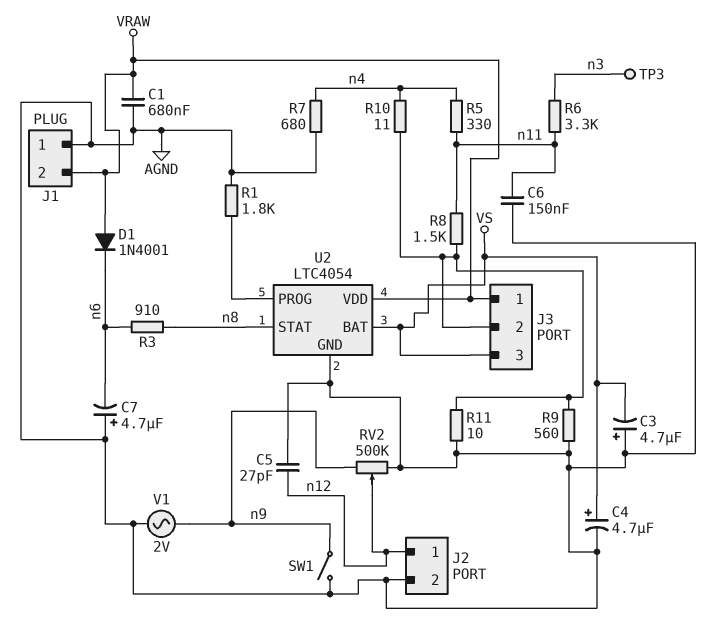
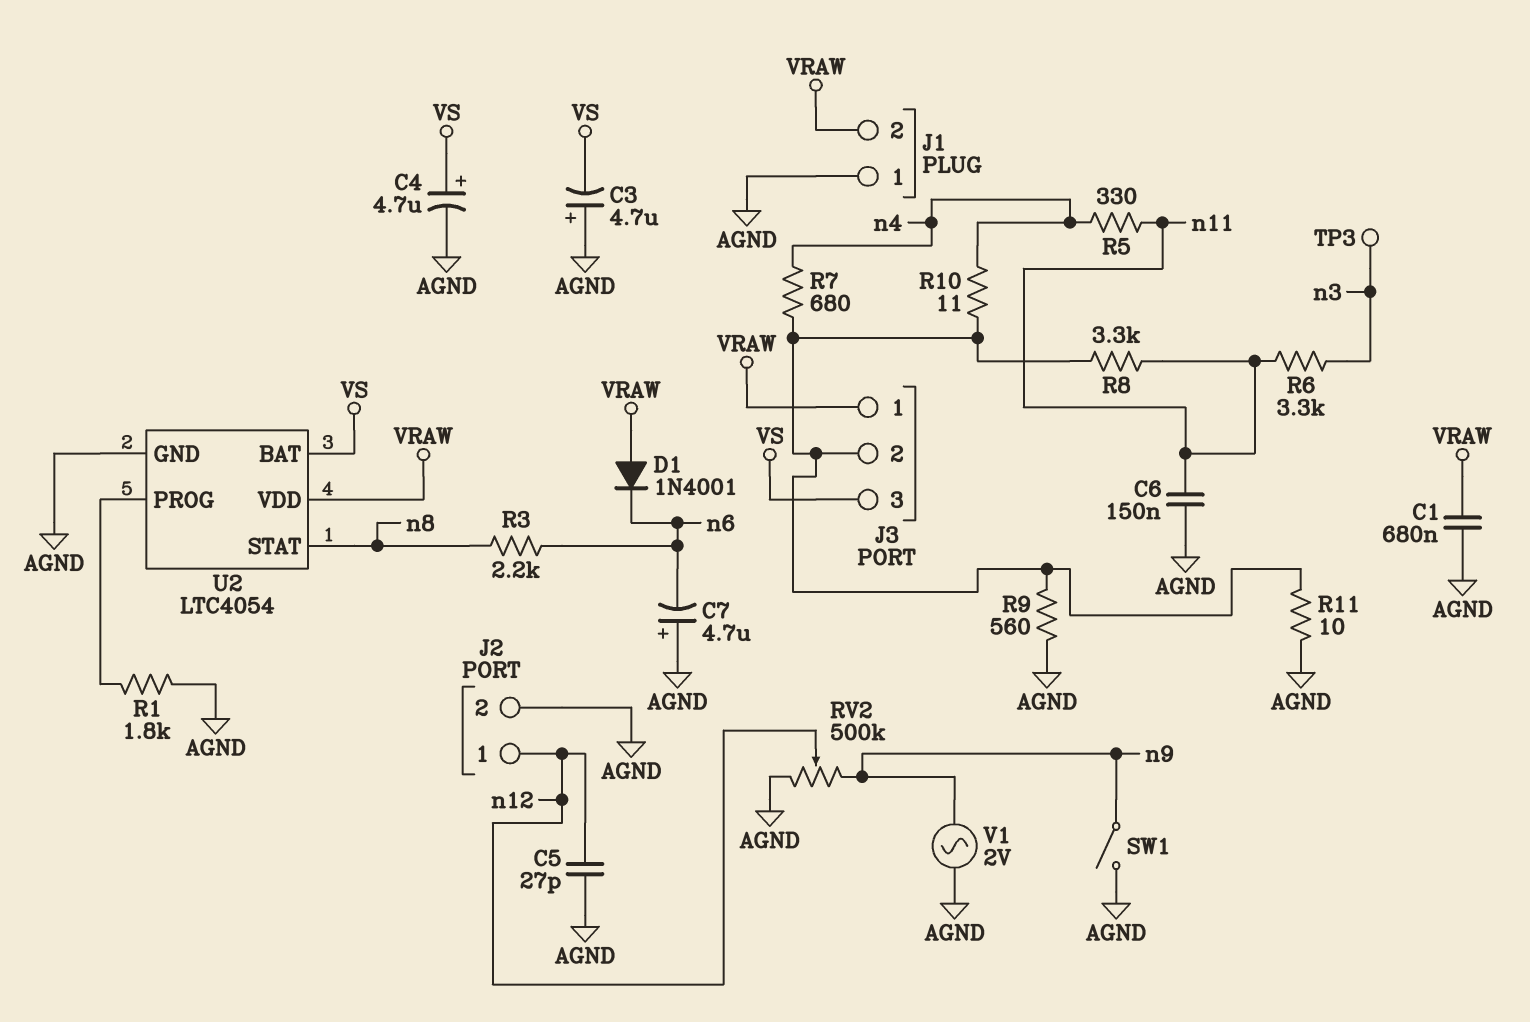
R3: 910 (n6, n8) -> 2.2k (n6, n8)
R7: 680 (AGND, n4) -> 680 (J3/2, n4)
R8: 1.5k (J3/2, n11) -> 3.3k (J3/2, n11)

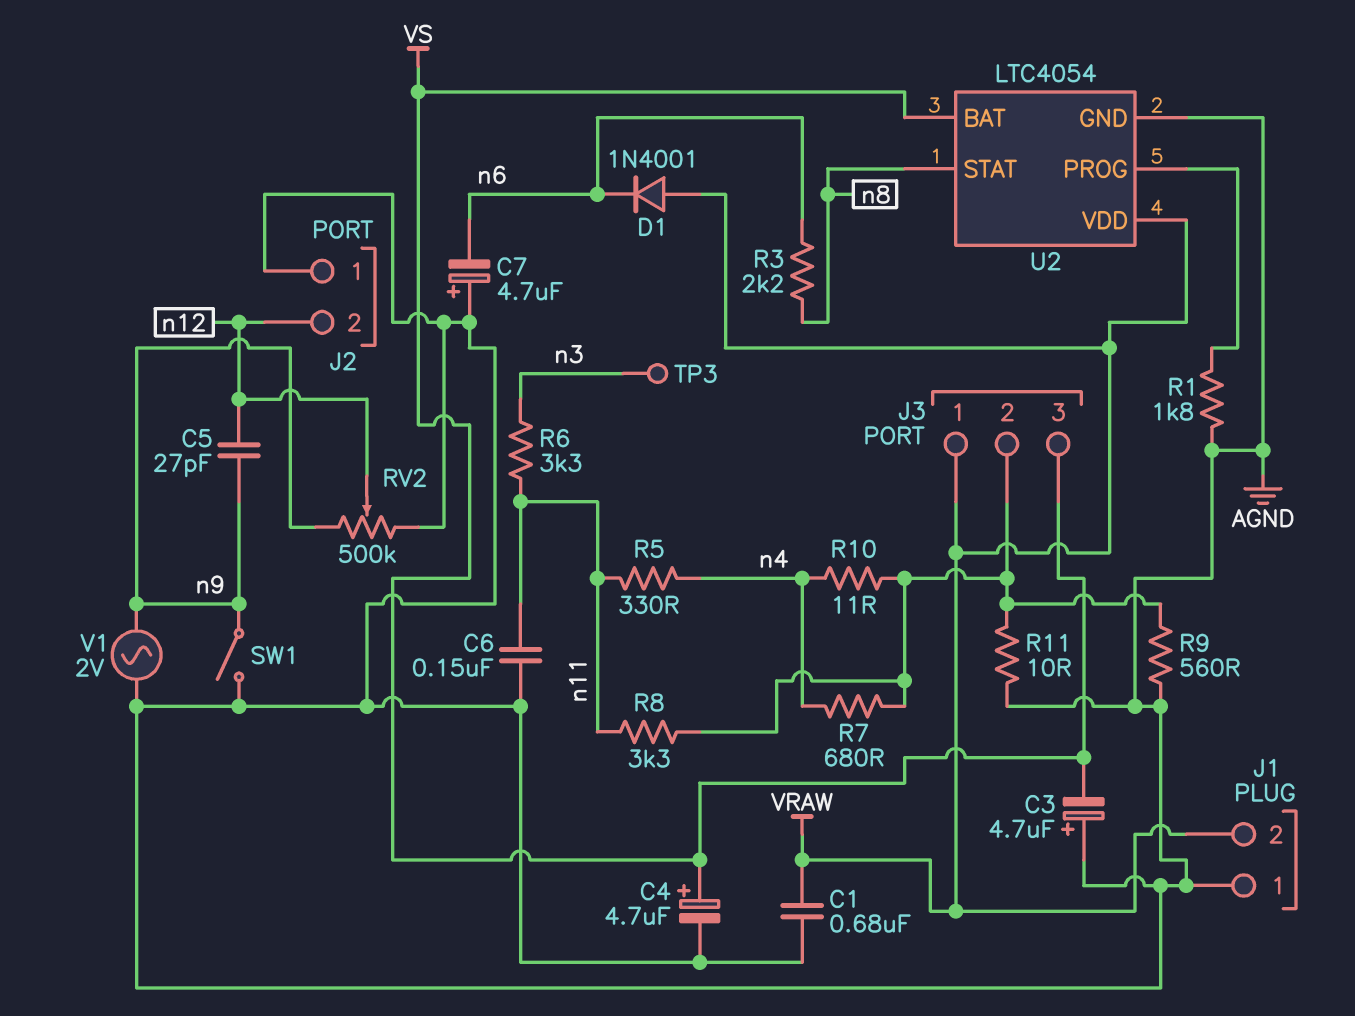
C5: 27pF (AGND, n12) -> 27pF (n9, n12)
J2 pin 1: n12 -> AGND
J2 pin 2: AGND -> n12

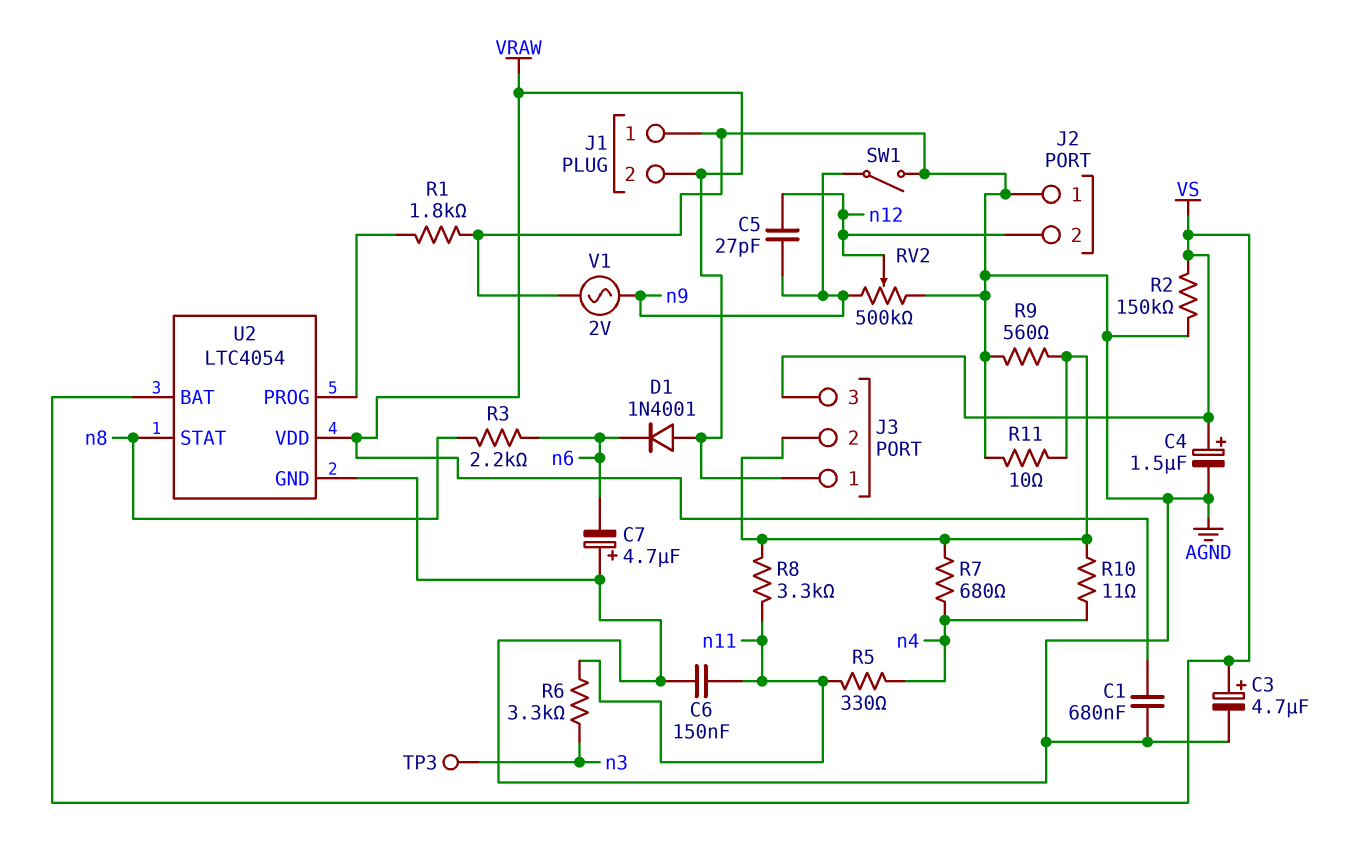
C3: 4.7uF (plus AGND, minus VS) -> 4.7uF (plus VS, minus AGND)
C4: 4.7uF (plus VS, minus AGND) -> 1.5uF (plus VS, minus AGND)
R2: none -> 150k (AGND, VS)

